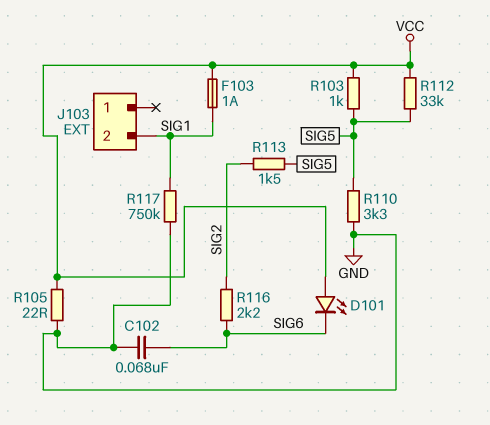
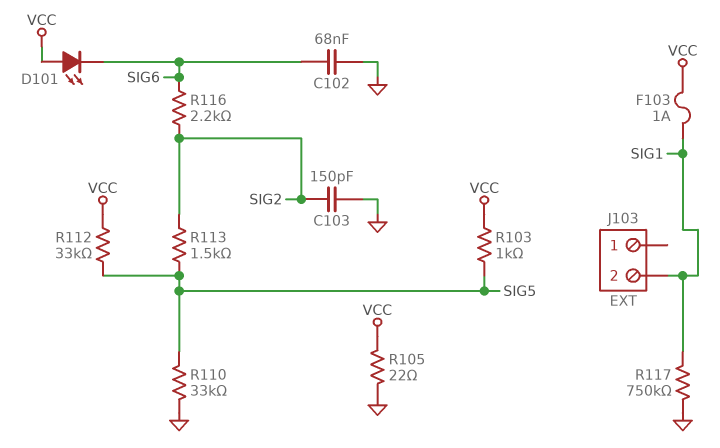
C103: none -> 150pF (GND, SIG2)
R110: 3.3k (GND, SIG5) -> 33k (GND, SIG5)

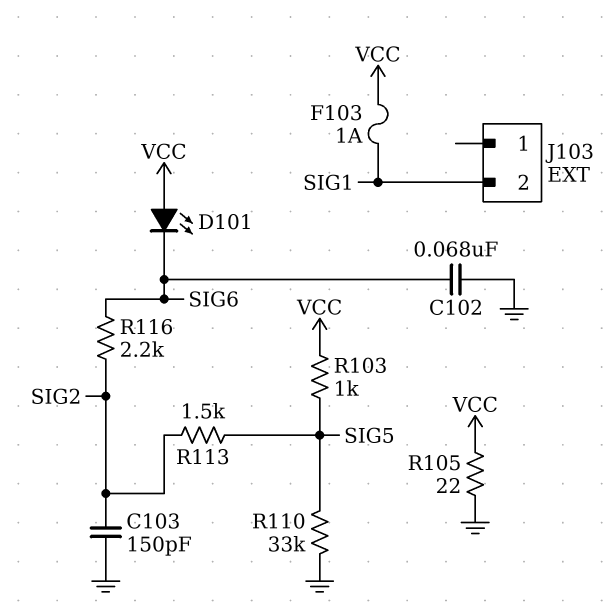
R112: 33k (SIG5, VCC) -> none
R117: 750k (GND, SIG1) -> none

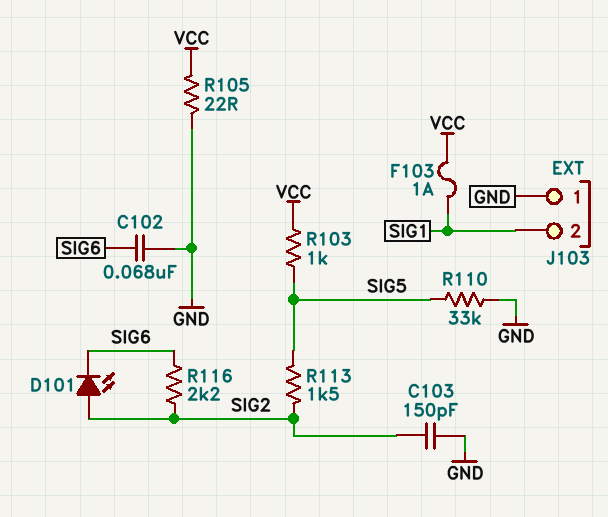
D101: LED (A VCC, K SIG6) -> LED (A SIG2, K SIG6)
J103 pin 1: none -> GND

